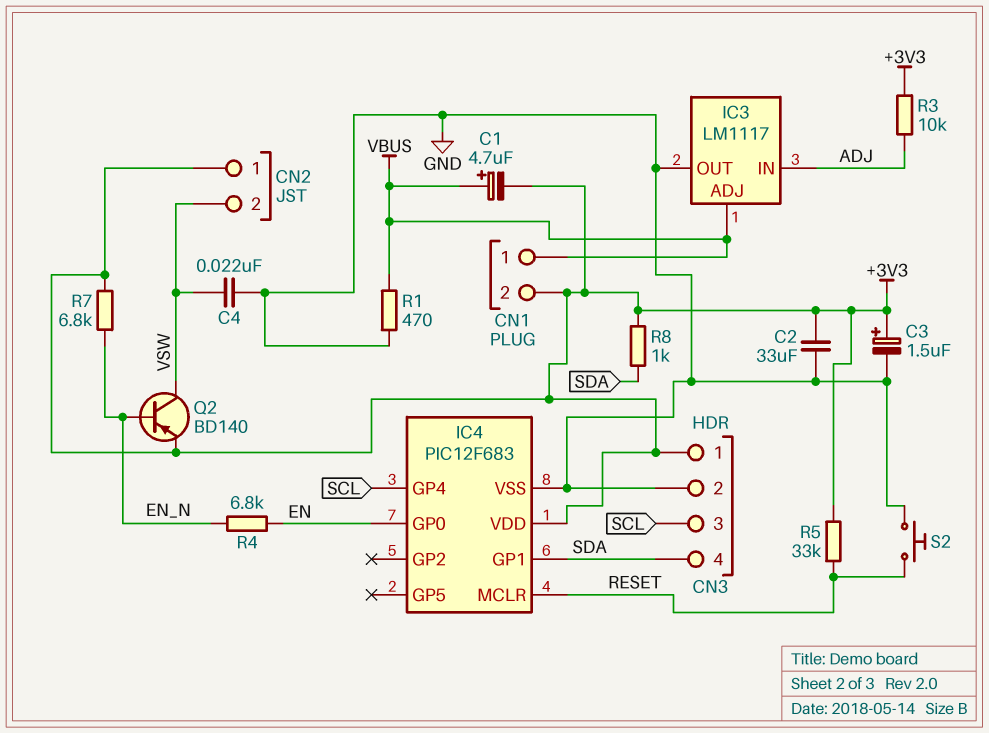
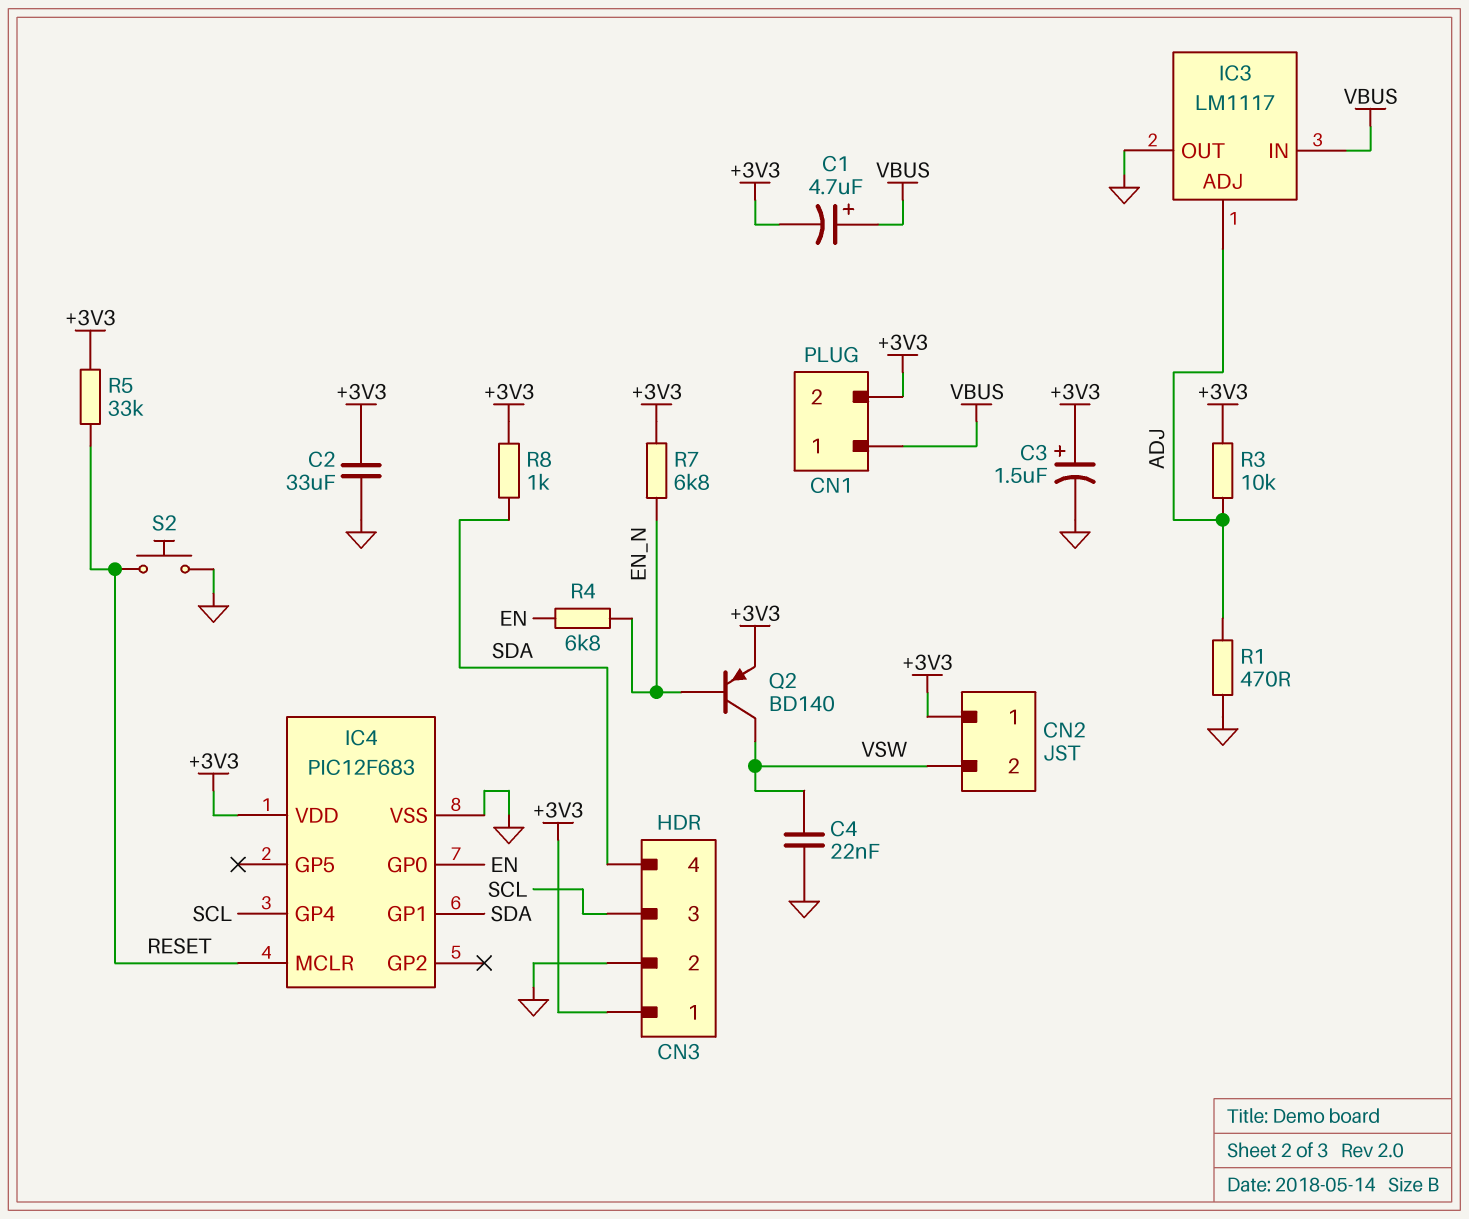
IC3 pin ADJ: VBUS -> ADJ
IC3 pin IN: ADJ -> VBUS
R1: 470 (GND, VBUS) -> 470 (ADJ, GND)

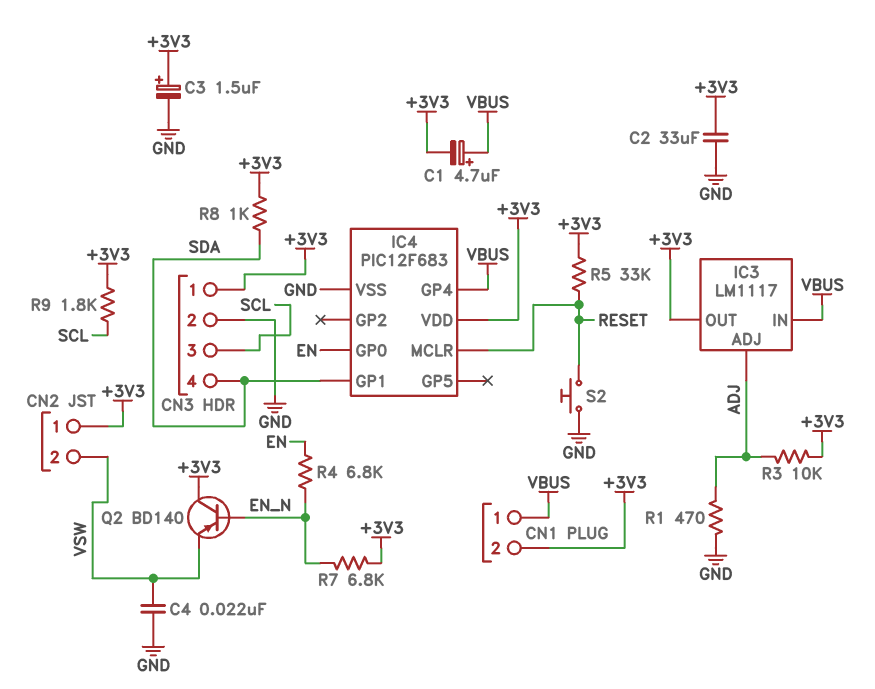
IC3 pin OUT: GND -> +3V3
IC4 pin GP4: SCL -> VBUS
Q2: PNP BD140 (B EN_N, C VSW, E +3V3) -> PNP BD140 (B EN_N, C +3V3, E VSW)
R9: none -> 1.8k (+3V3, SCL)

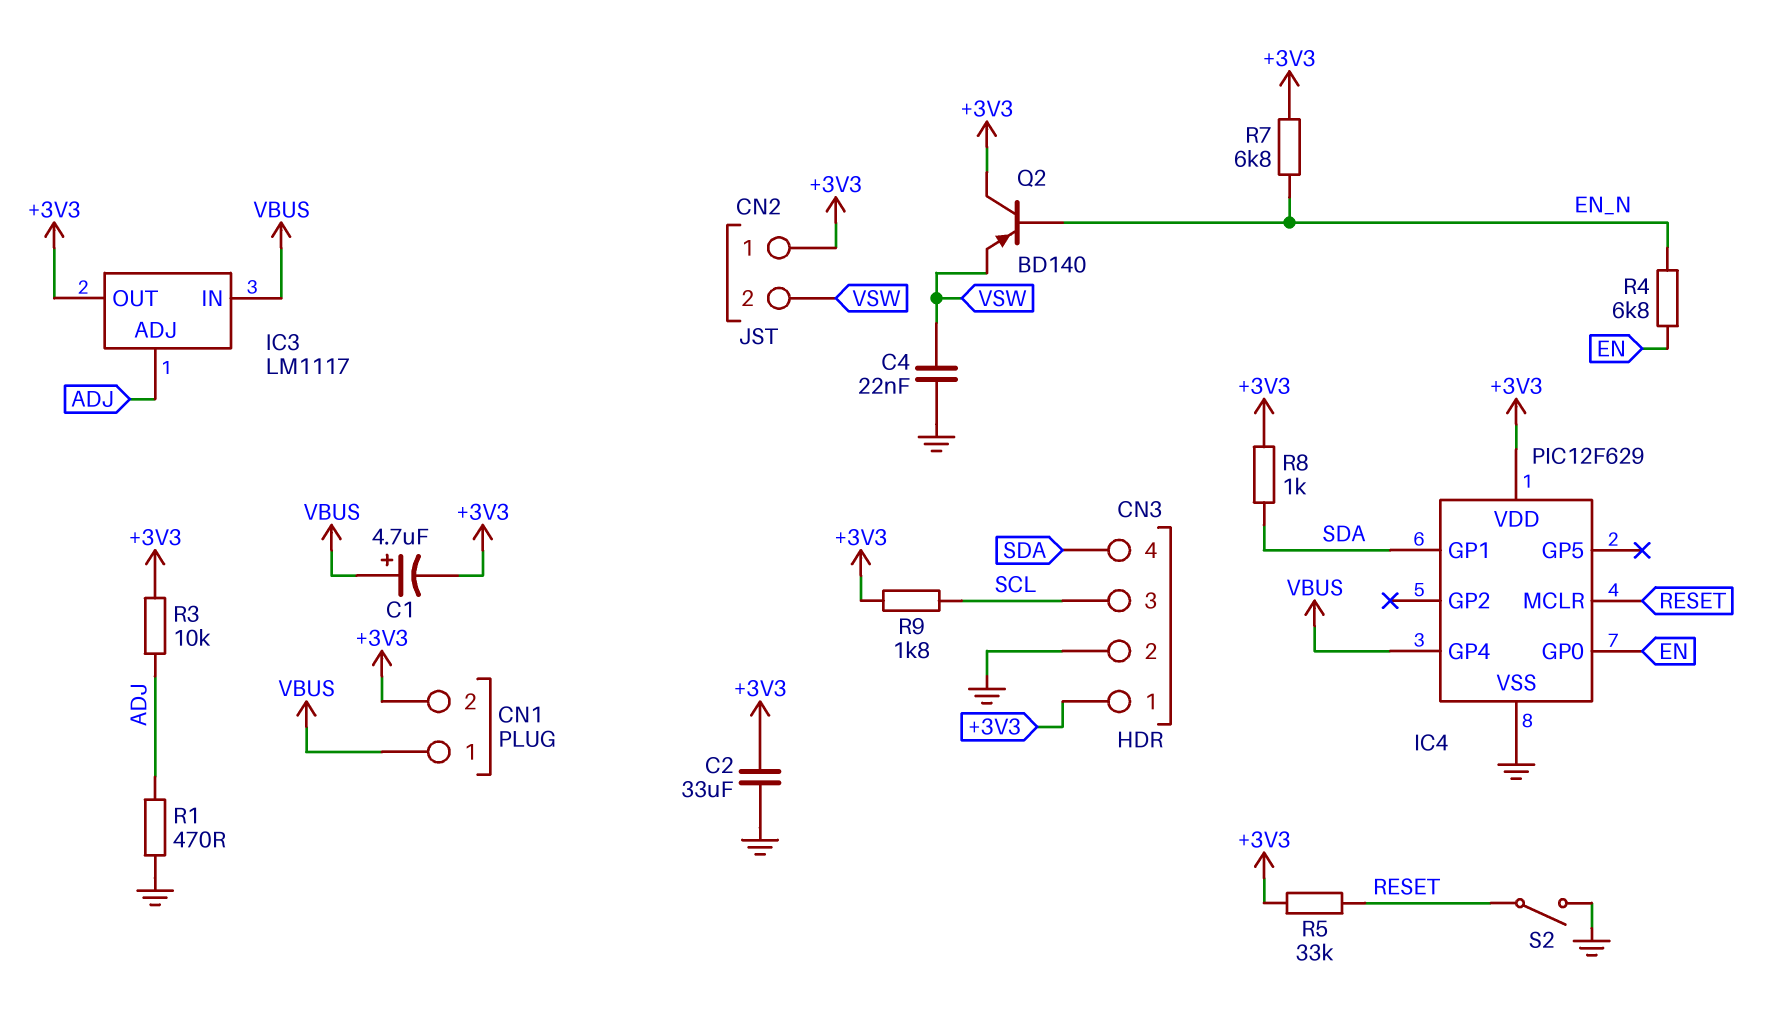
C3: 1.5uF (plus +3V3, minus GND) -> none
IC4: PIC12F683 -> PIC12F629
S2: button (GND, RESET) -> switch (GND, RESET)

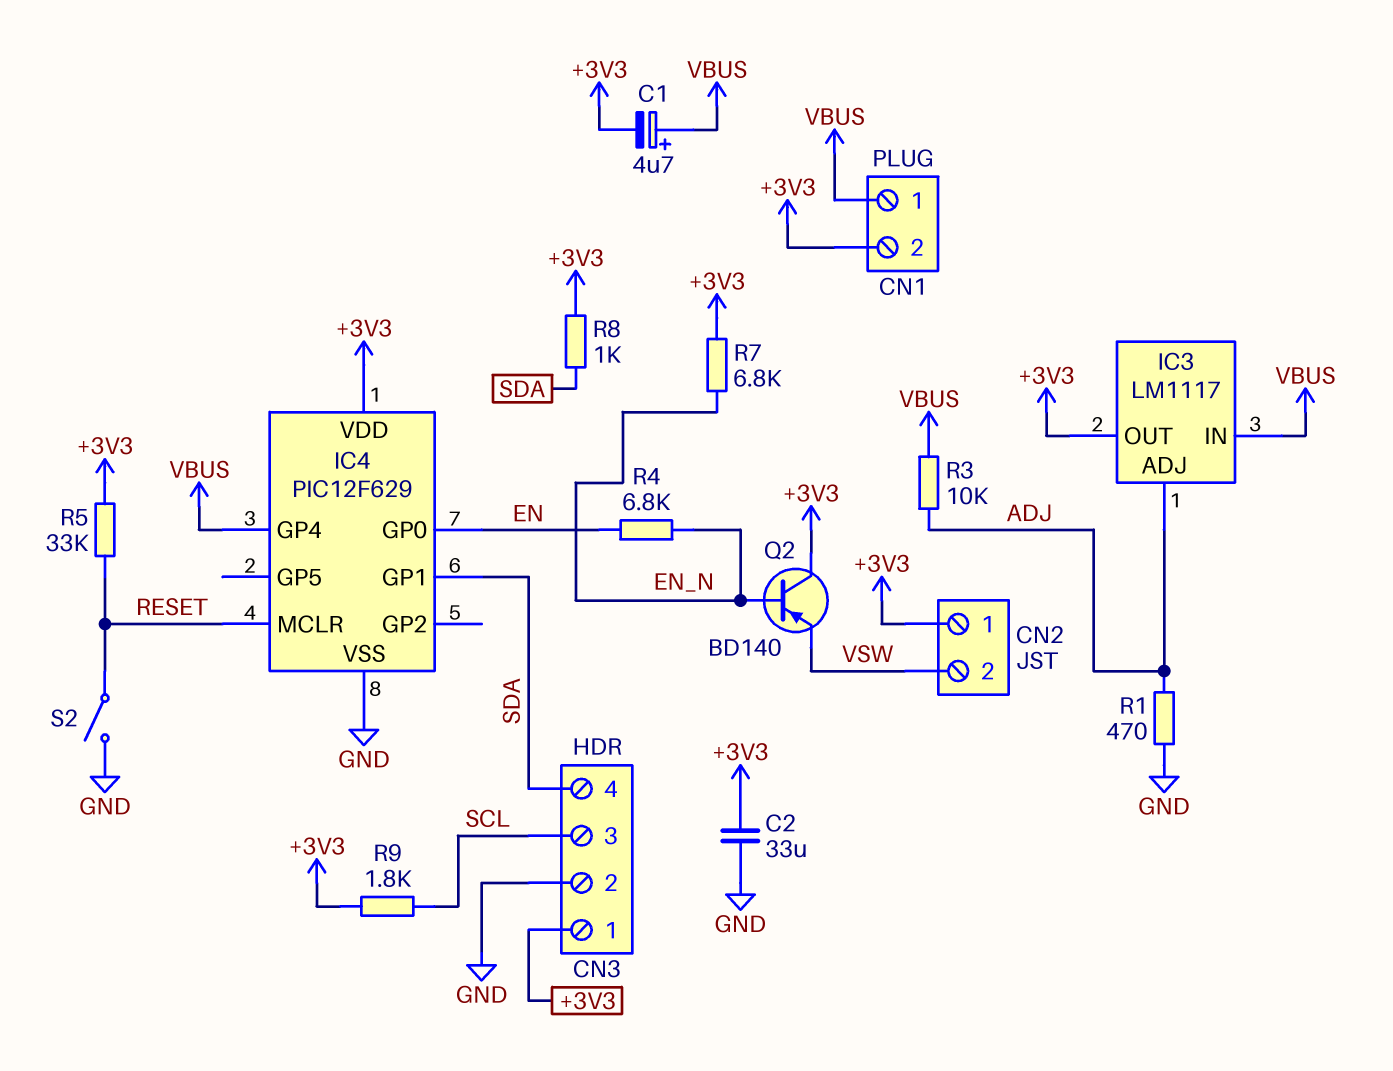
C4: 22nF (GND, VSW) -> none
R3: 10k (+3V3, ADJ) -> 10k (ADJ, VBUS)

